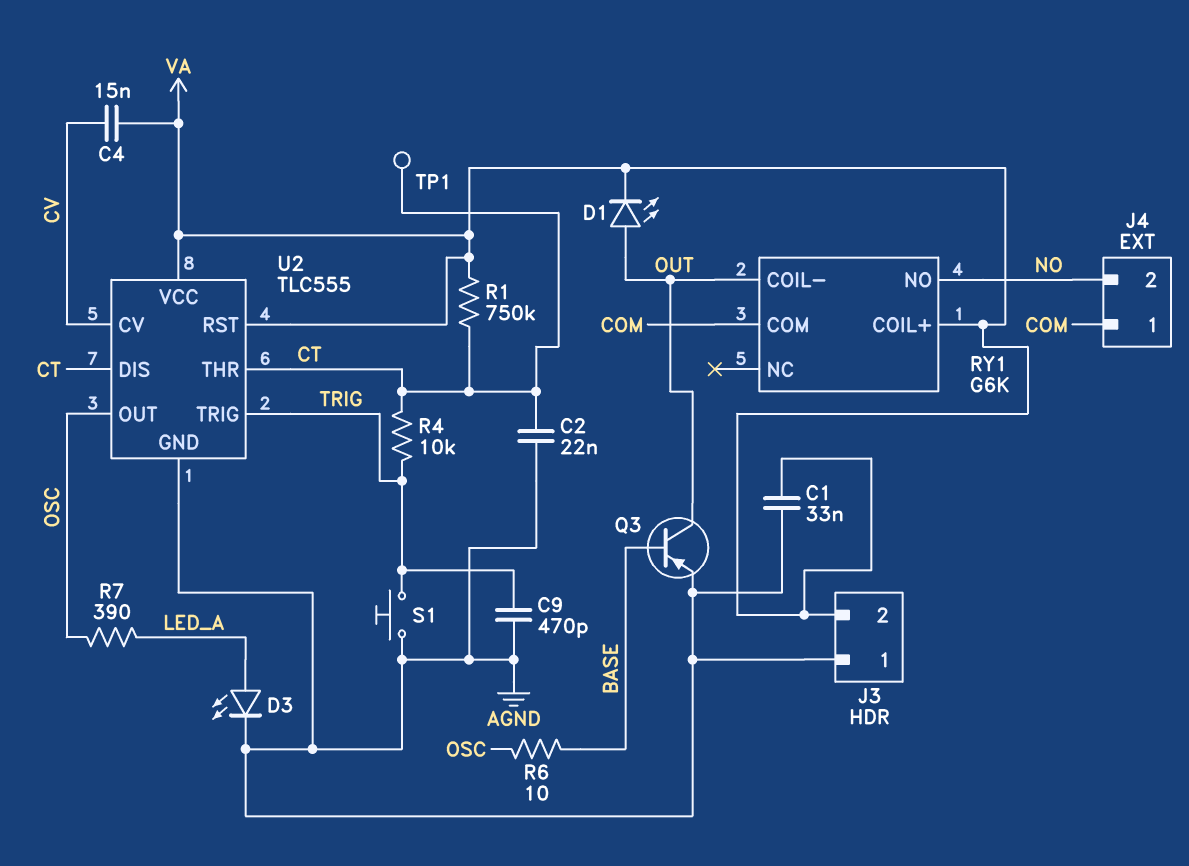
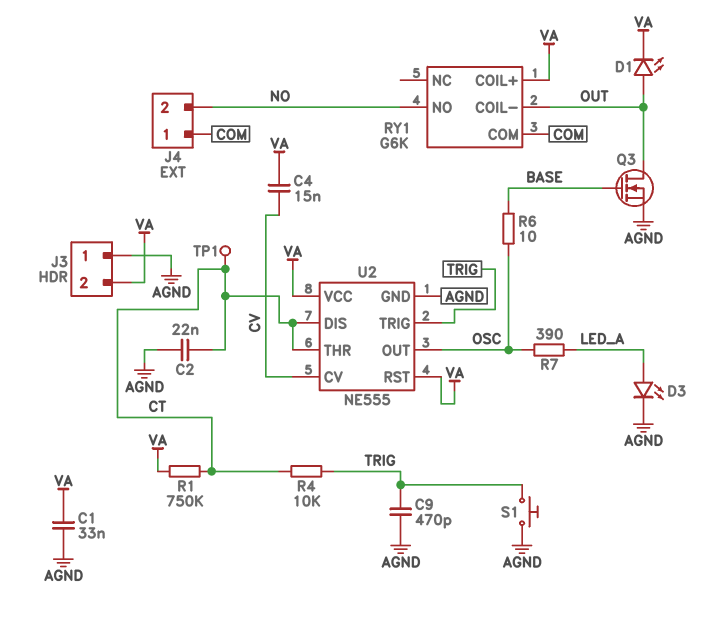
Q3: PNP (B BASE, C OUT, E AGND) -> NMOS (G BASE, D OUT, S AGND)
U2: TLC555 -> NE555

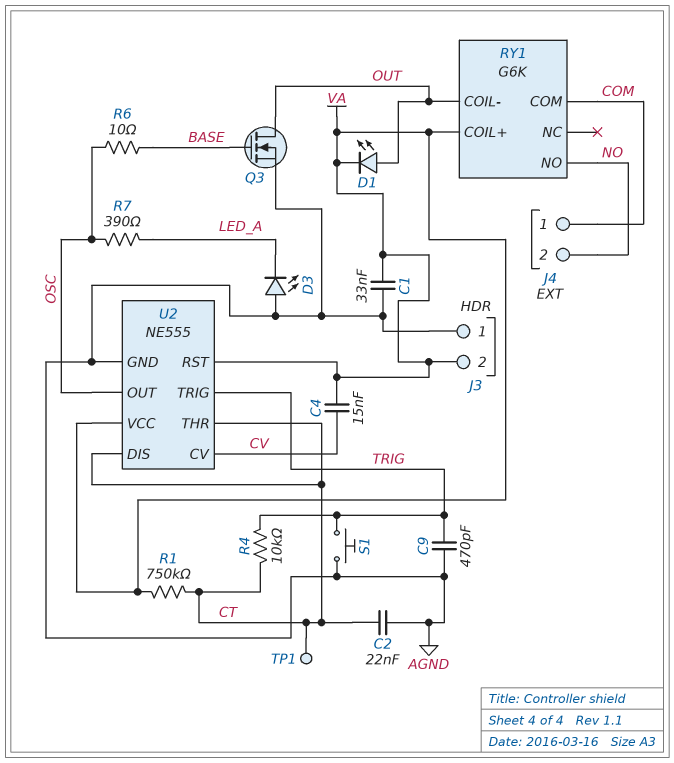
D3: LED (A LED_A, K AGND) -> LED (A AGND, K LED_A)

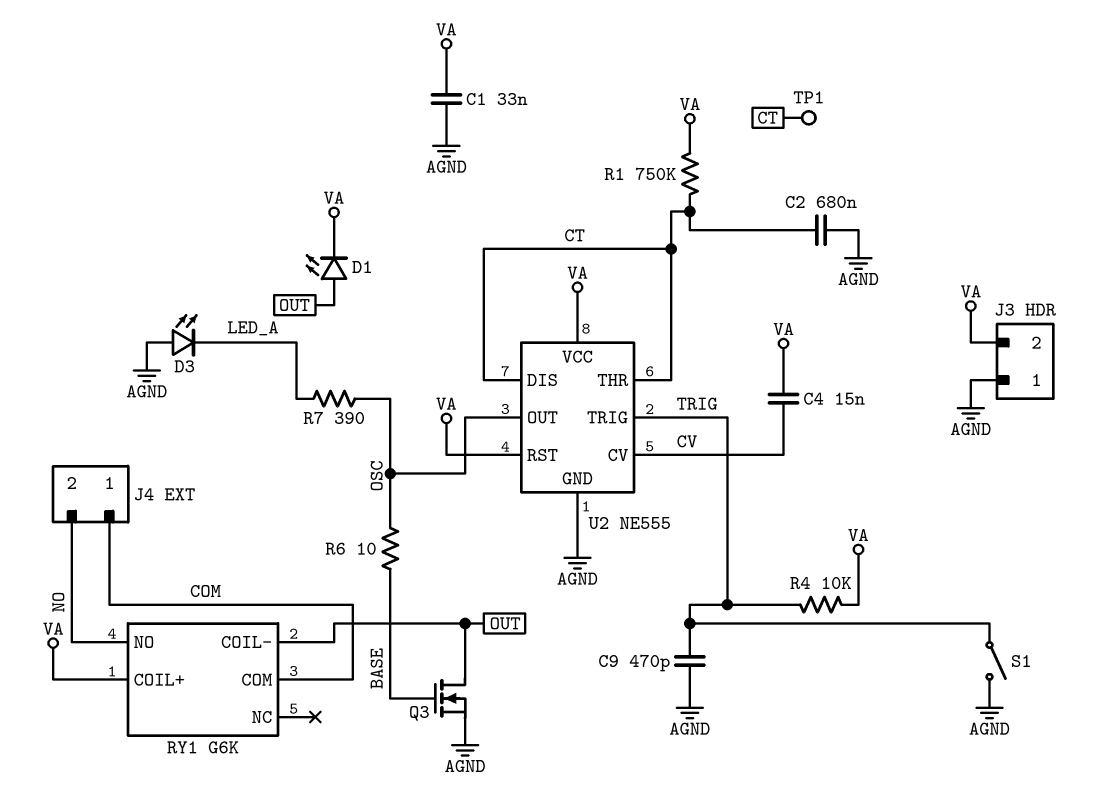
C2: 22nF (AGND, CT) -> 680nF (AGND, CT)
R4: 10k (CT, TRIG) -> 10k (TRIG, VA)
S1: button (AGND, TRIG) -> switch (AGND, TRIG)

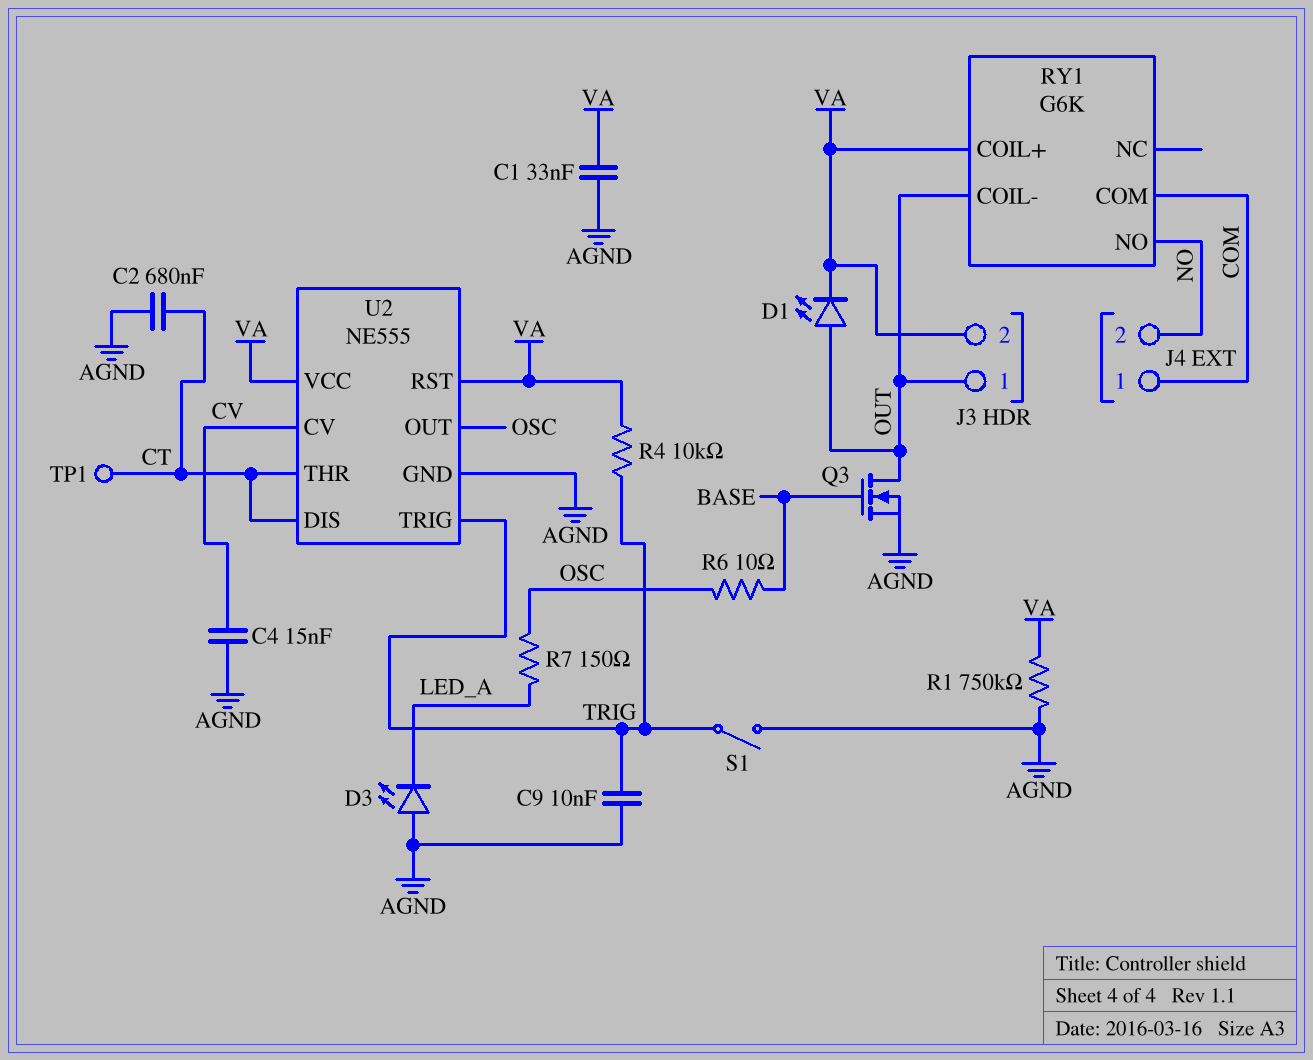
C4: 15nF (CV, VA) -> 15nF (AGND, CV)
C9: 470pF (AGND, TRIG) -> 10nF (AGND, TRIG)
J3 pin 1: AGND -> OUT
R1: 750k (CT, VA) -> 750k (AGND, VA)
R7: 390 (LED_A, OSC) -> 150 (LED_A, OSC)

